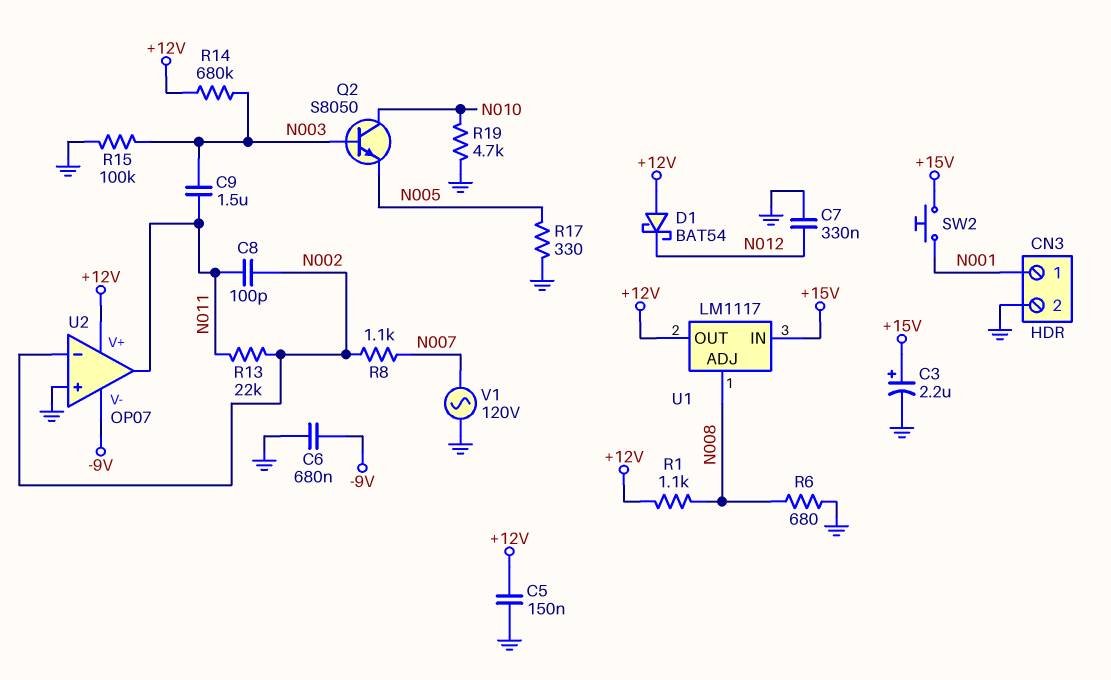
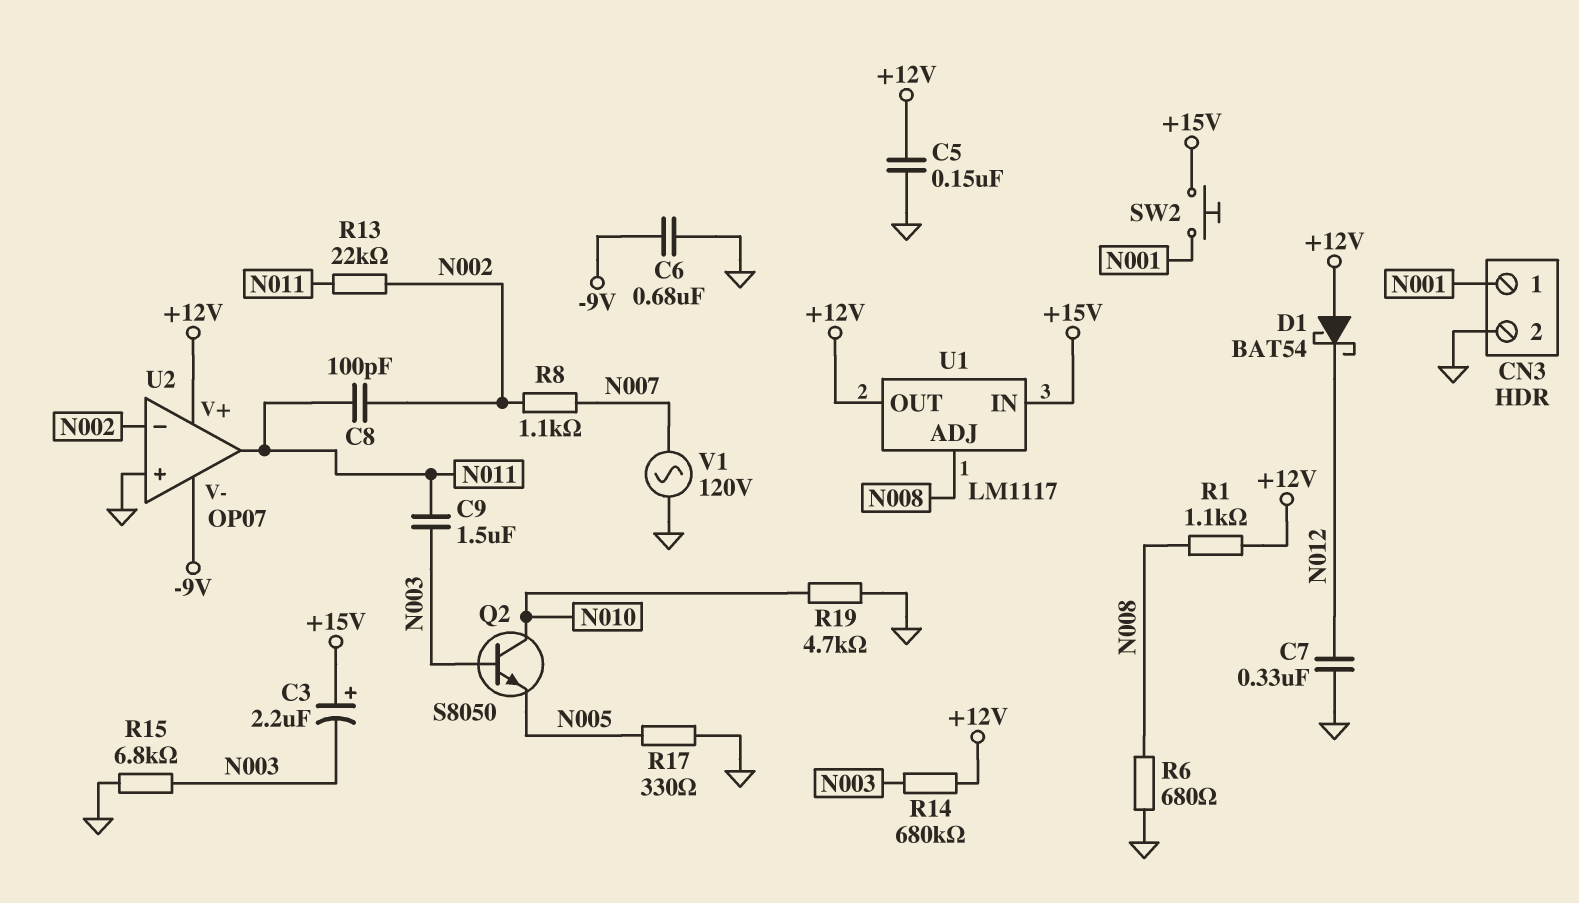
C3: 2.2uF (plus +15V, minus GND) -> 2.2uF (plus +15V, minus N003)
R15: 100k (GND, N003) -> 6.8k (GND, N003)

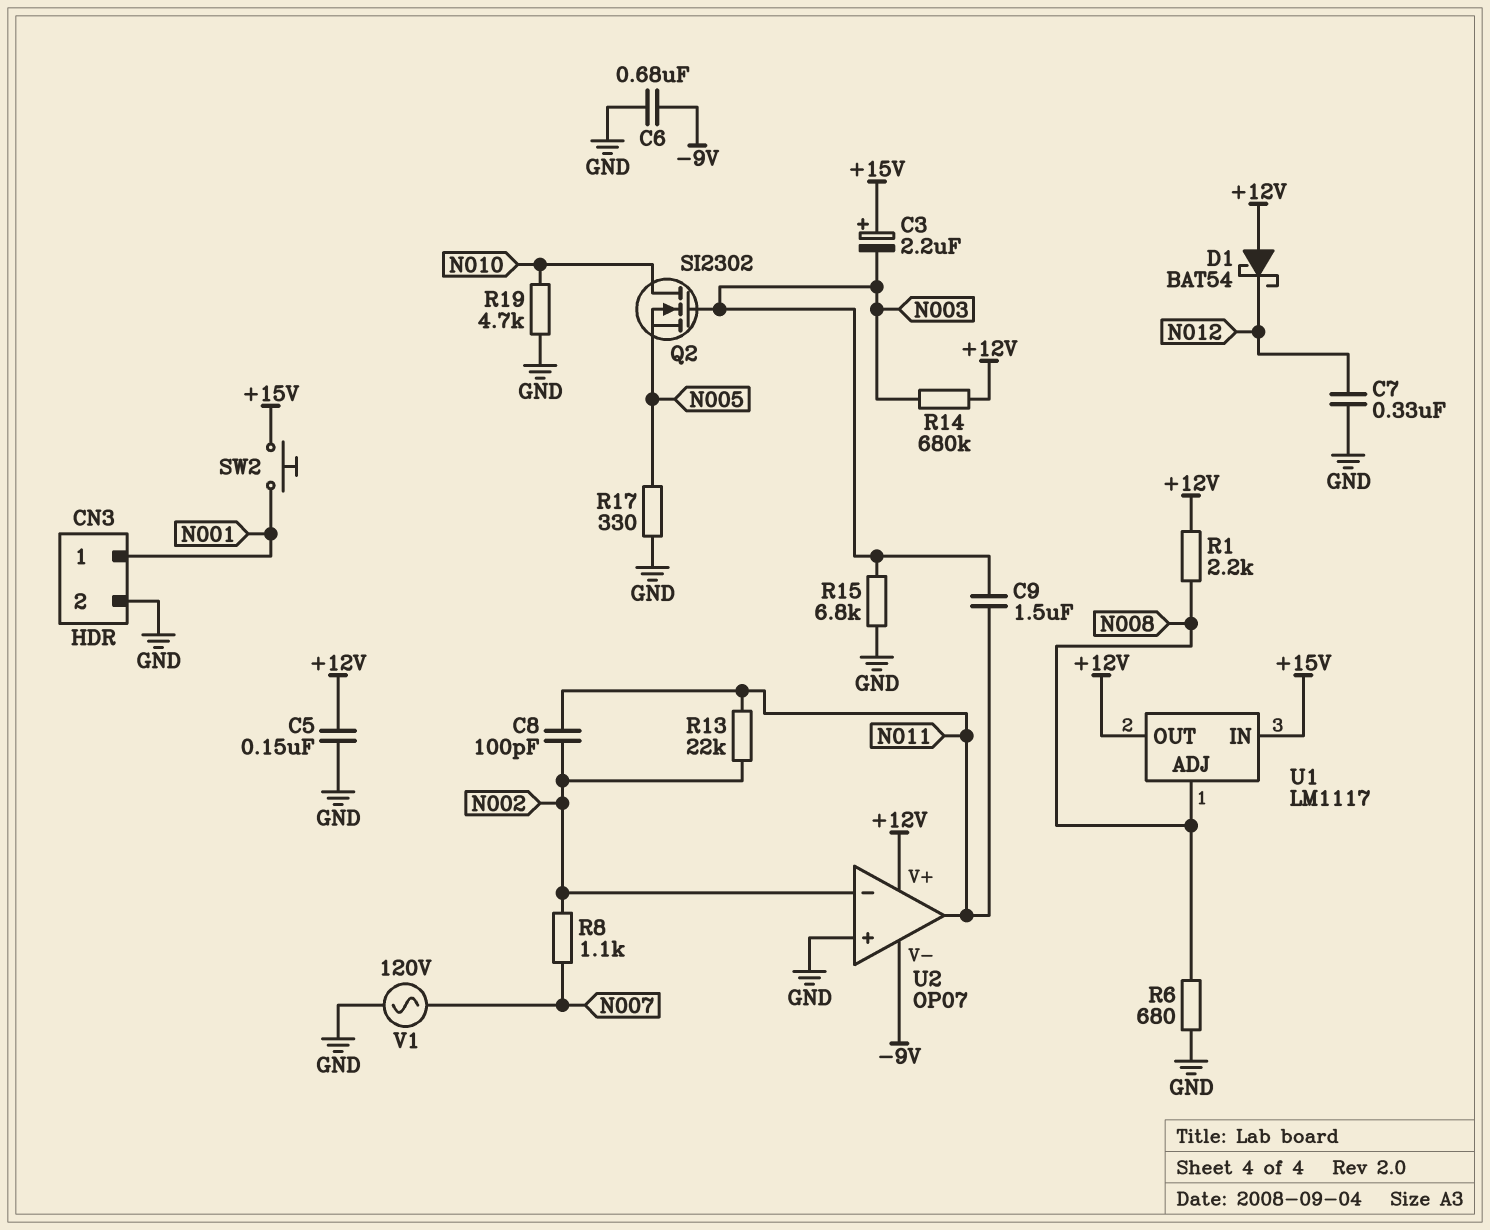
Q2: NPN S8050 (B N003, C N010, E N005) -> NMOS SI2302 (G N003, D N010, S N005)
R1: 1.1k (+12V, N008) -> 2.2k (+12V, N008)

